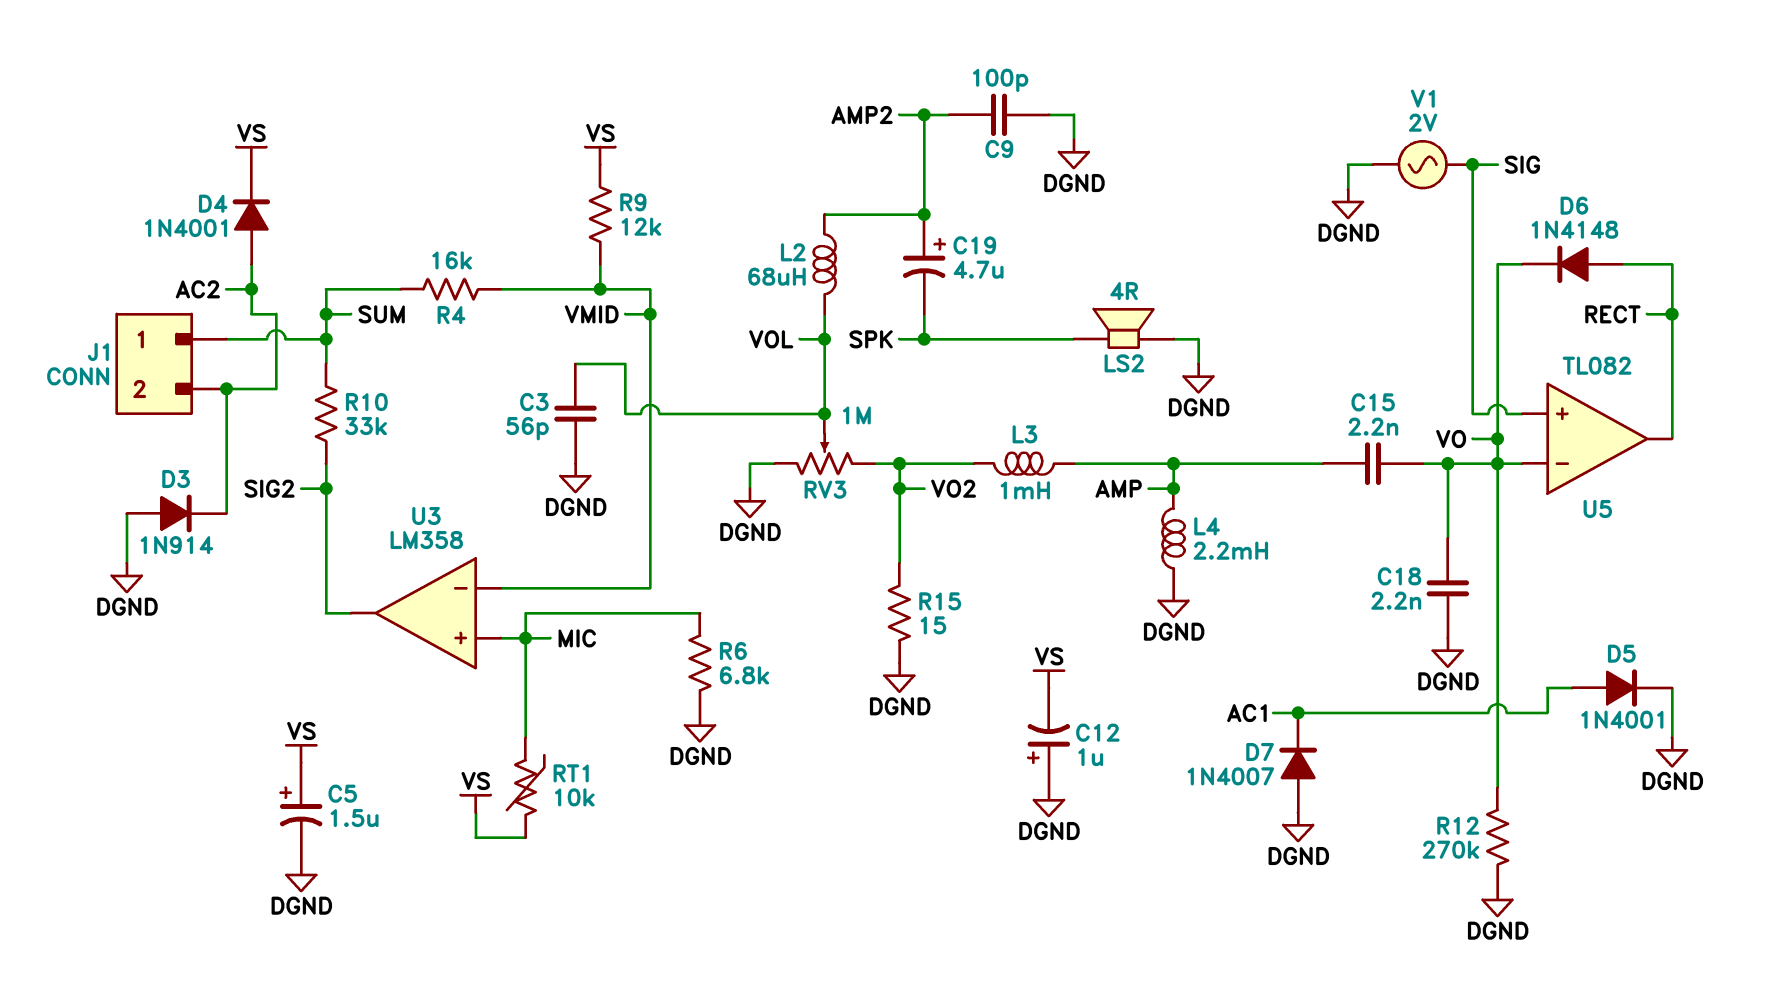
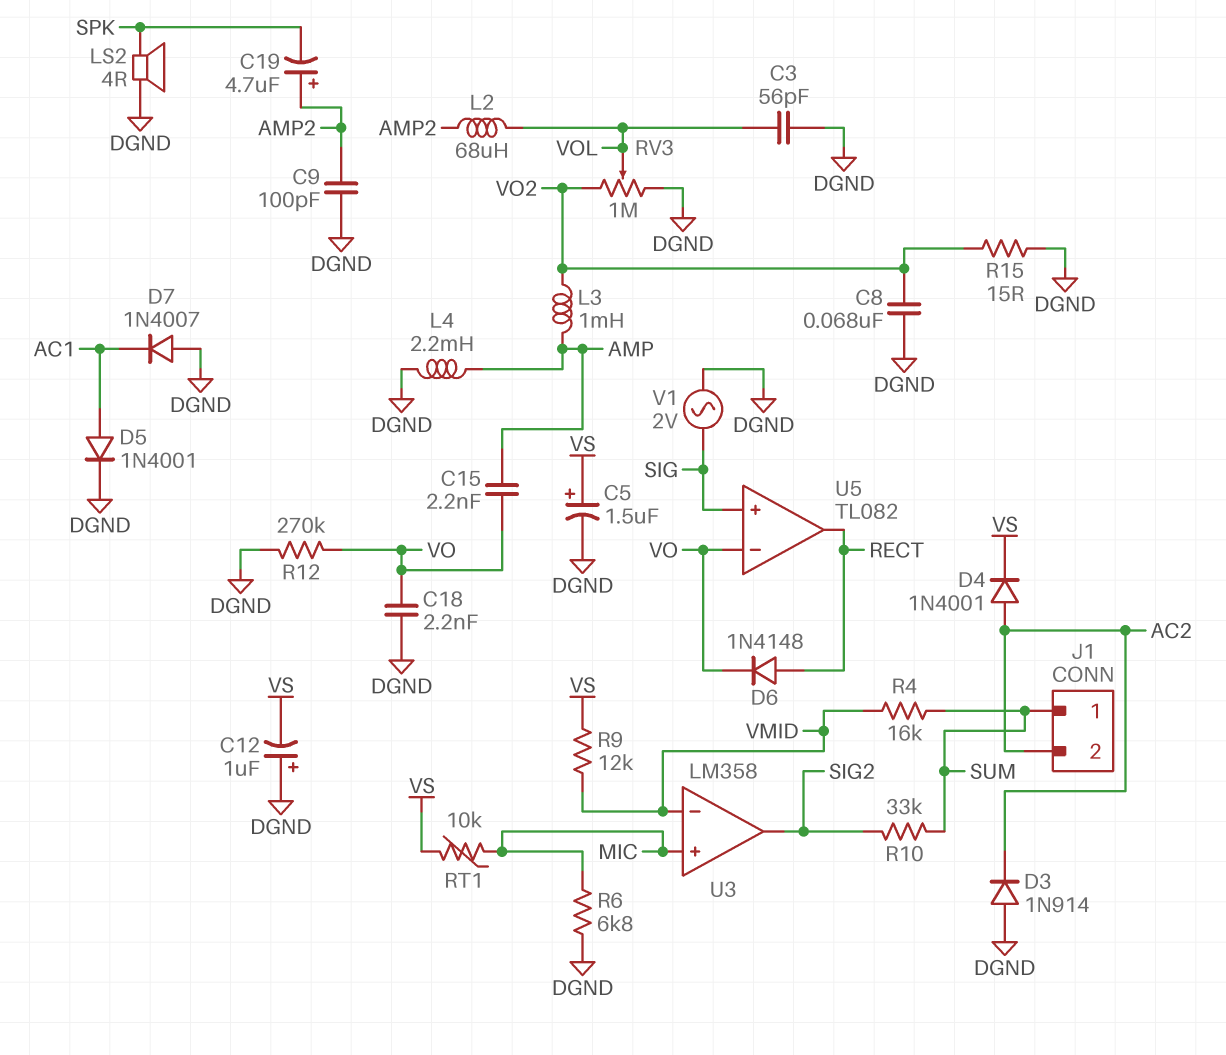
C8: none -> 68nF (DGND, VO2)

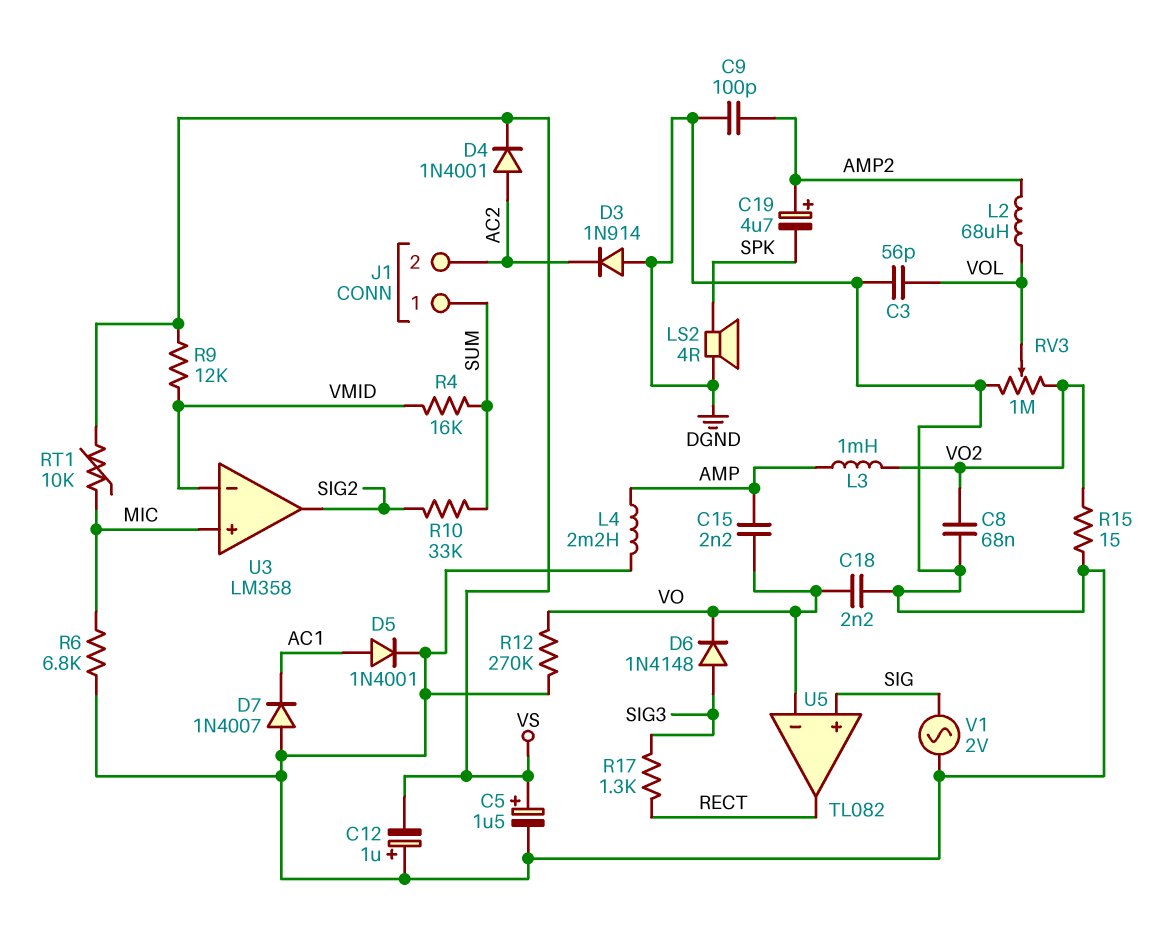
D6: diode 1N4148 (A RECT, K VO) -> diode 1N4148 (A SIG3, K VO)
R17: none -> 1.3k (RECT, SIG3)

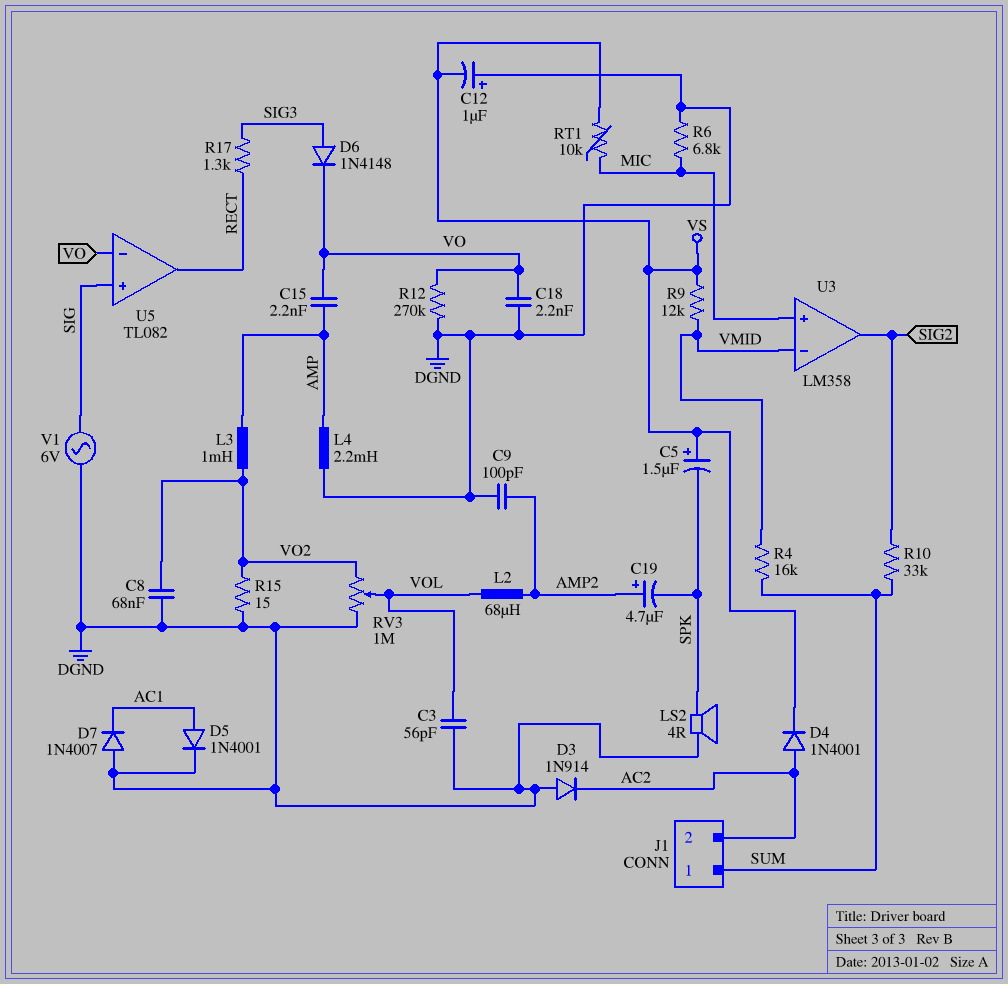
C5: 1.5uF (plus VS, minus DGND) -> 1.5uF (plus VS, minus SPK)
V1: AC 2V (DGND, SIG) -> AC 6V (DGND, SIG)

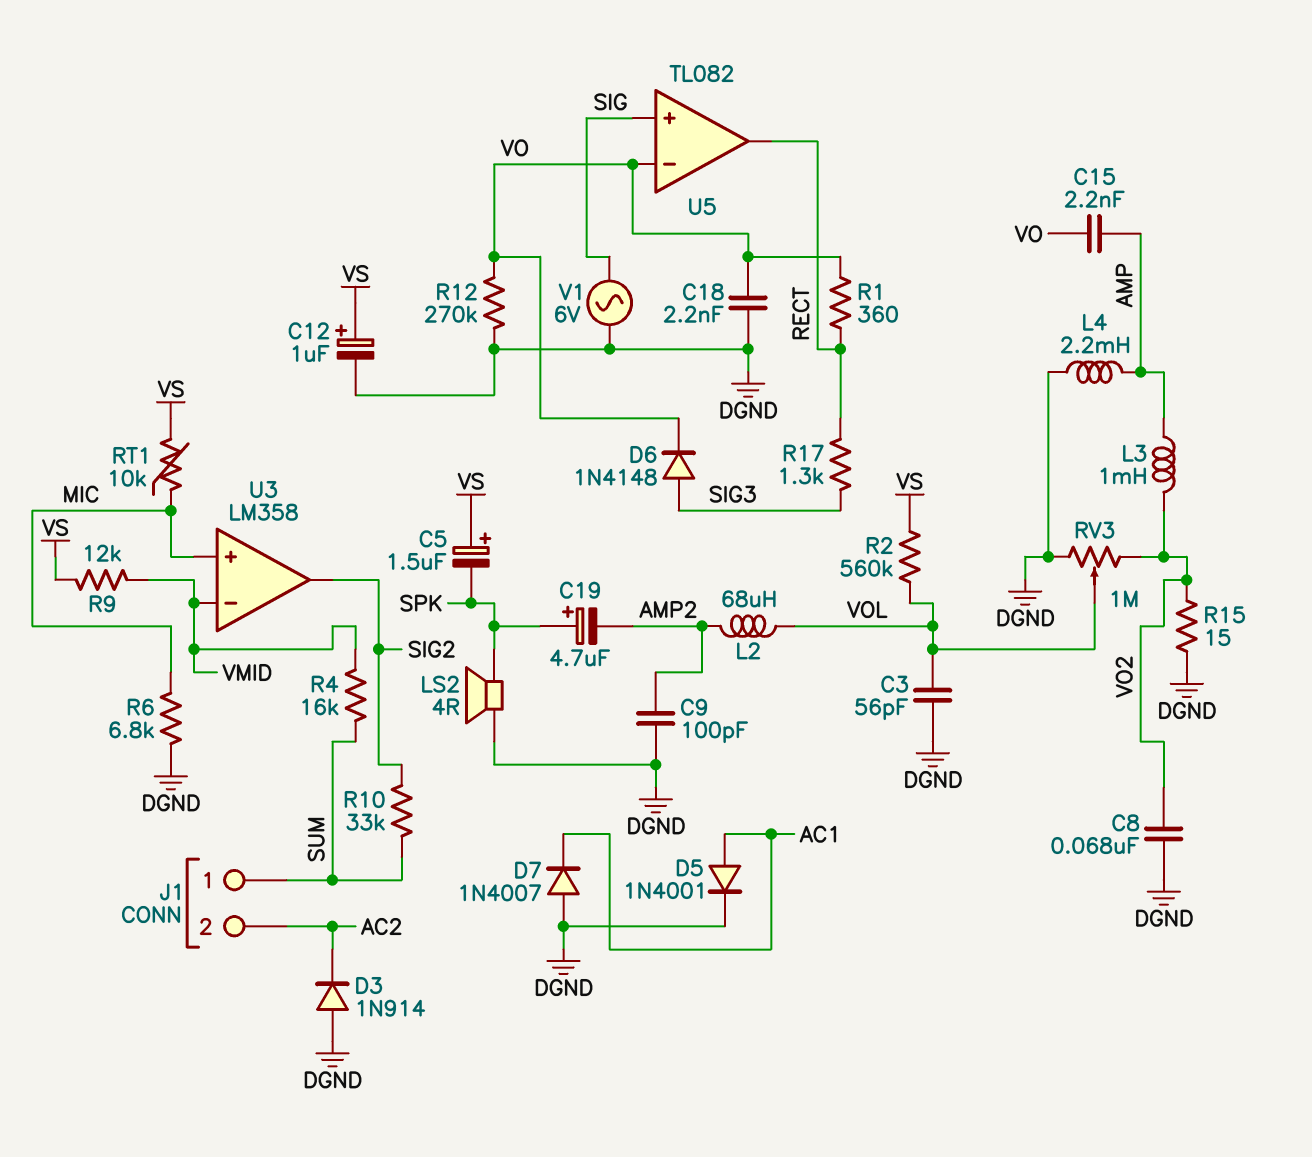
C12: 1uF (plus DGND, minus VS) -> 1uF (plus VS, minus DGND)
C19: 4.7uF (plus AMP2, minus SPK) -> 4.7uF (plus SPK, minus AMP2)
D4: diode 1N4001 (A AC2, K VS) -> none
R1: none -> 360 (RECT, VO)
R2: none -> 560k (VOL, VS)

